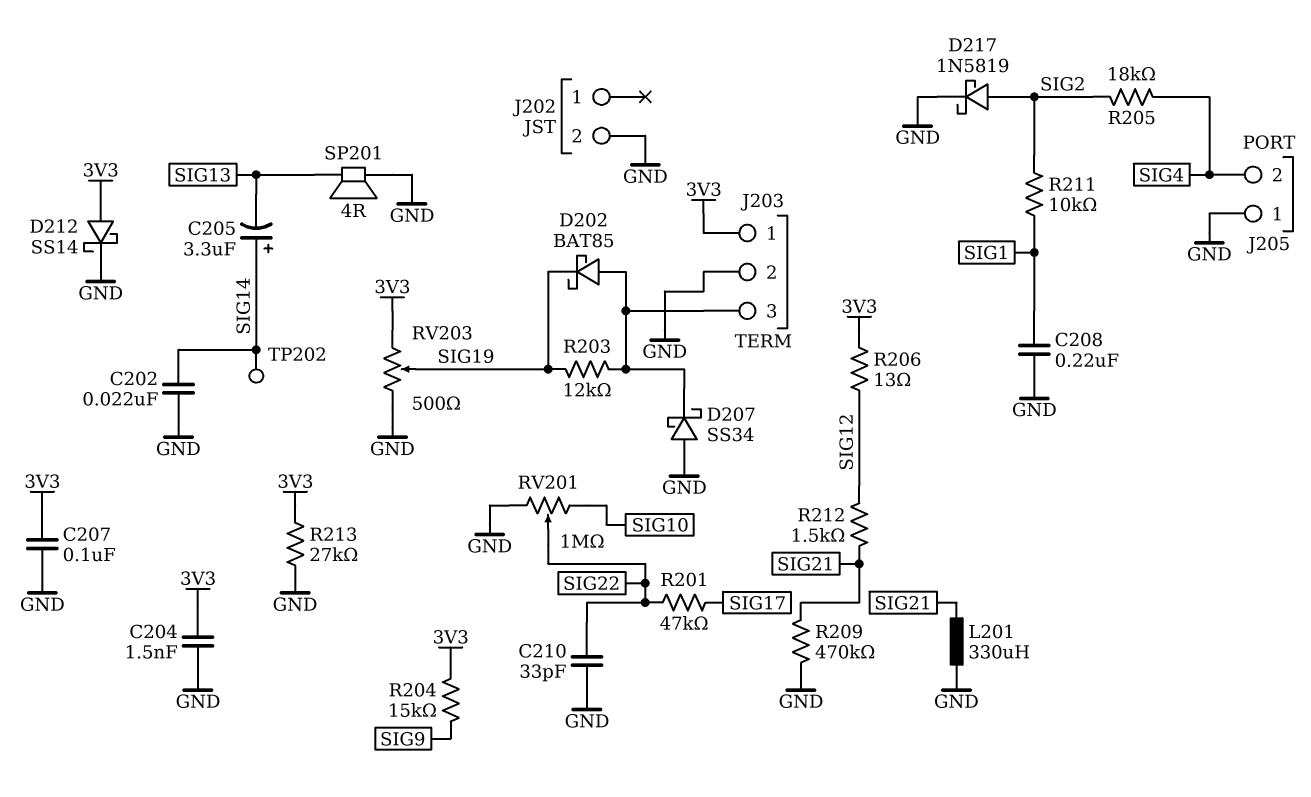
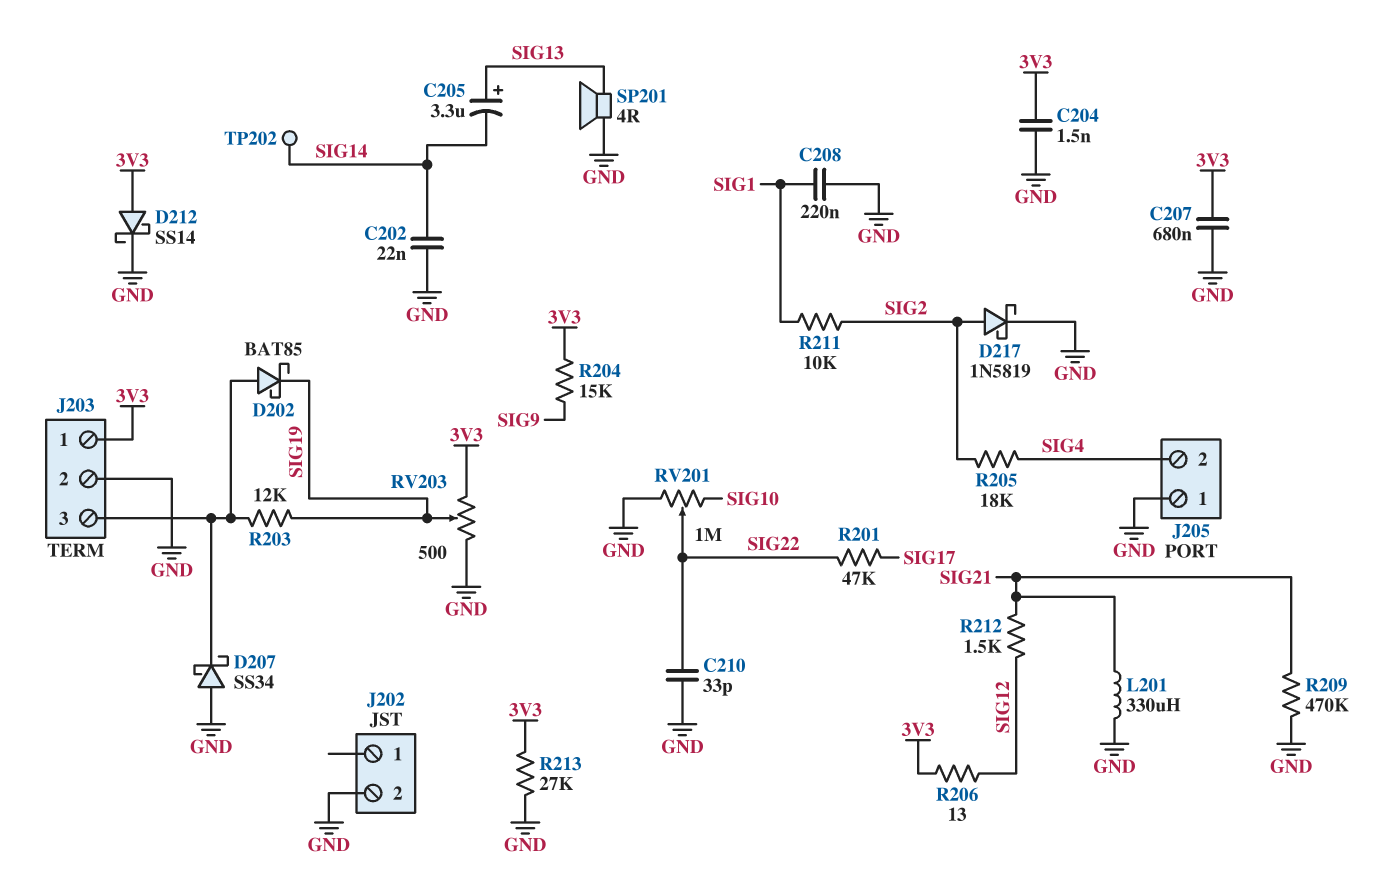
C205: 3.3uF (plus SIG14, minus SIG13) -> 3.3uF (plus SIG13, minus SIG14)
C207: 100nF (3V3, GND) -> 680nF (3V3, GND)

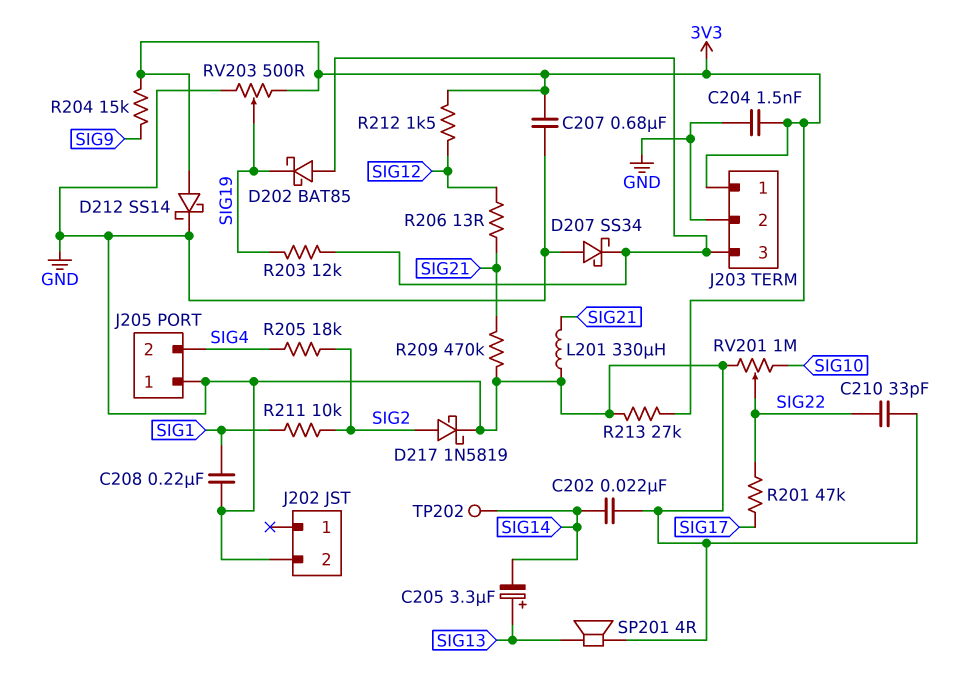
R206: 13 (3V3, SIG12) -> 13 (SIG12, SIG21)
R212: 1.5k (SIG12, SIG21) -> 1.5k (3V3, SIG12)

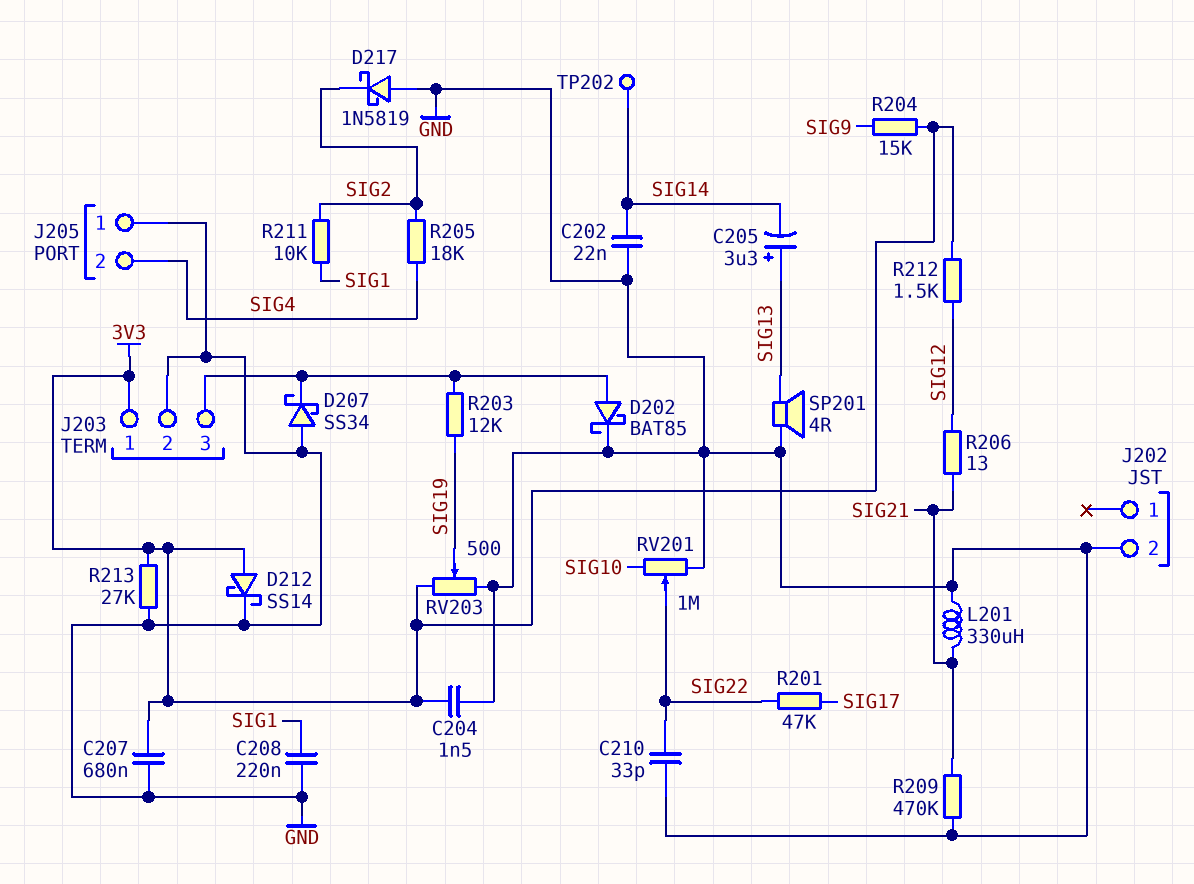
D202: schottky BAT85 (A J203/3, K SIG19) -> schottky BAT85 (A J203/3, K GND)
D217: schottky 1N5819 (A SIG2, K GND) -> schottky 1N5819 (A GND, K SIG2)

